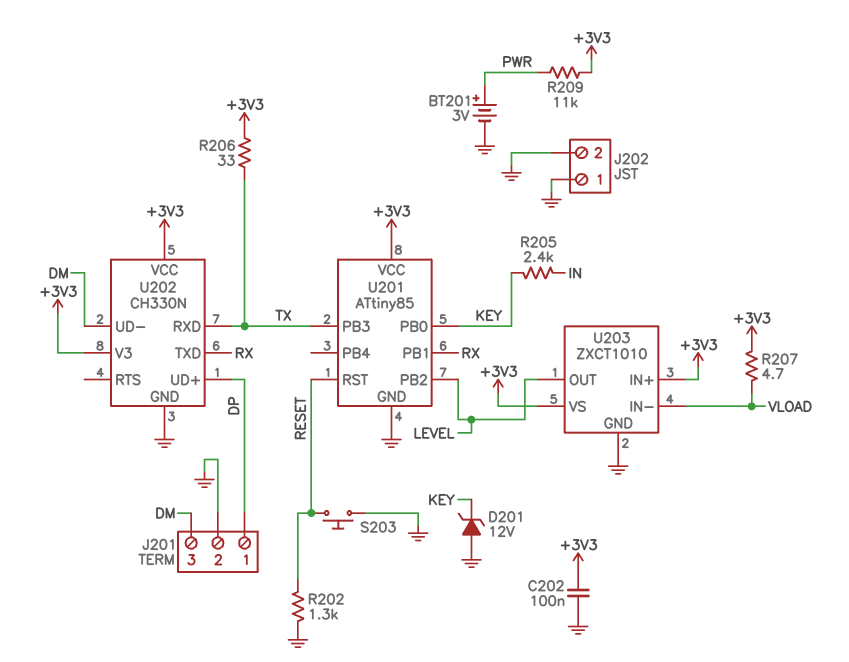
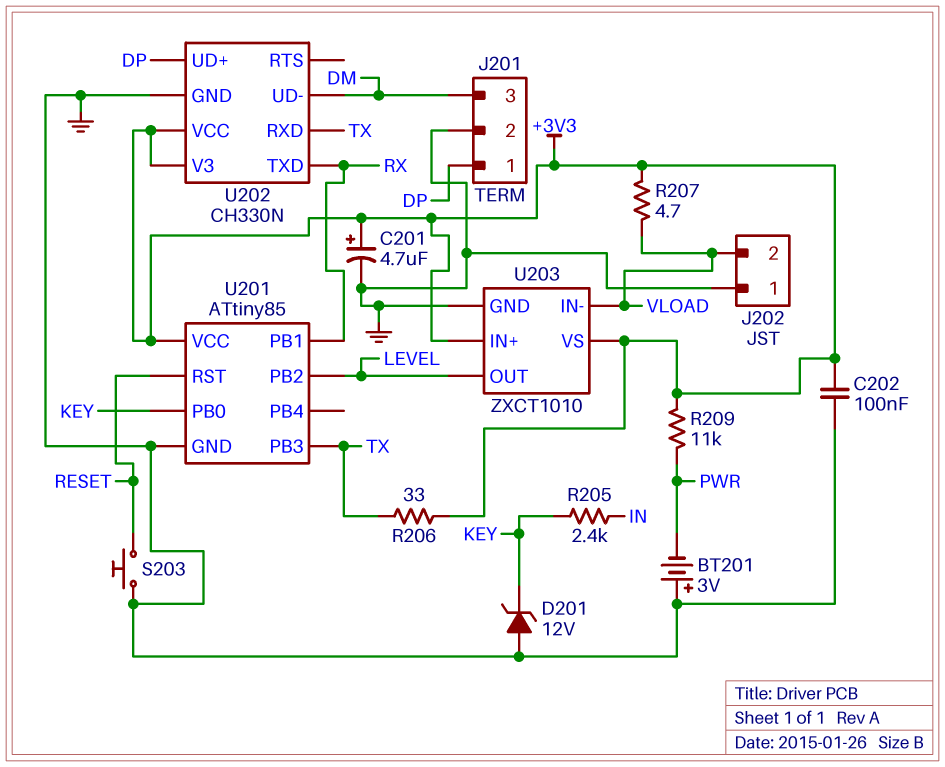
BT201: 3V (plus PWR, minus GND) -> 3V (plus GND, minus PWR)
C201: none -> 4.7uF (plus +3V3, minus GND)
J202 pin 2: GND -> VLOAD
R202: 1.3k (GND, RESET) -> none

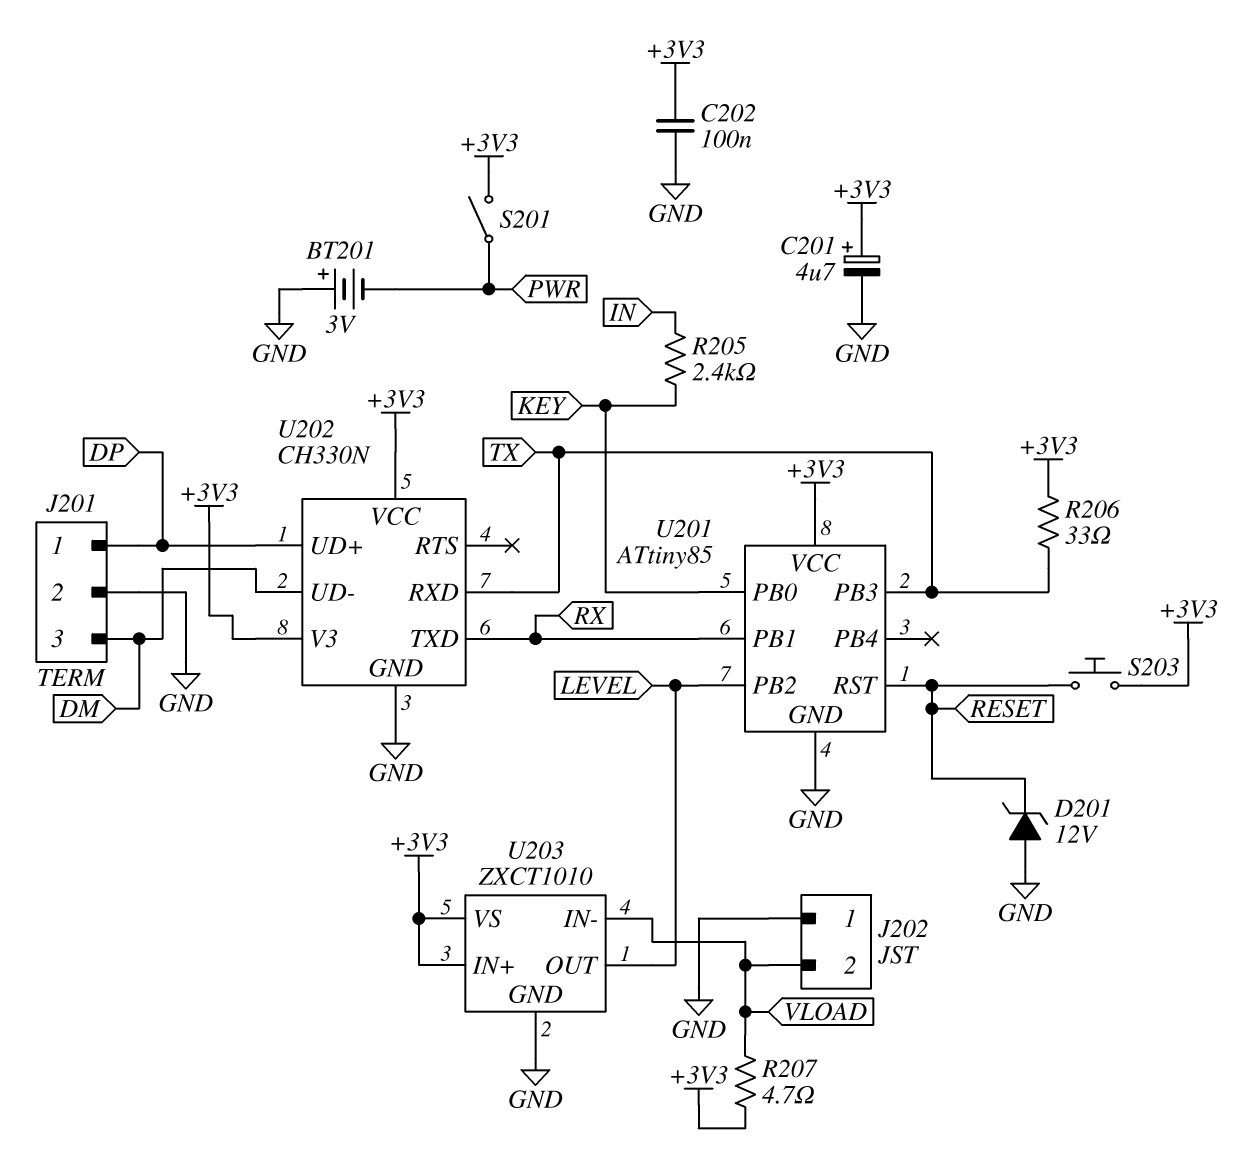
D201: zener 12V (A GND, K KEY) -> zener 12V (A GND, K RESET)
R209: 11k (+3V3, PWR) -> none
S201: none -> switch (+3V3, PWR)
S203: button (GND, RESET) -> button (+3V3, RESET)

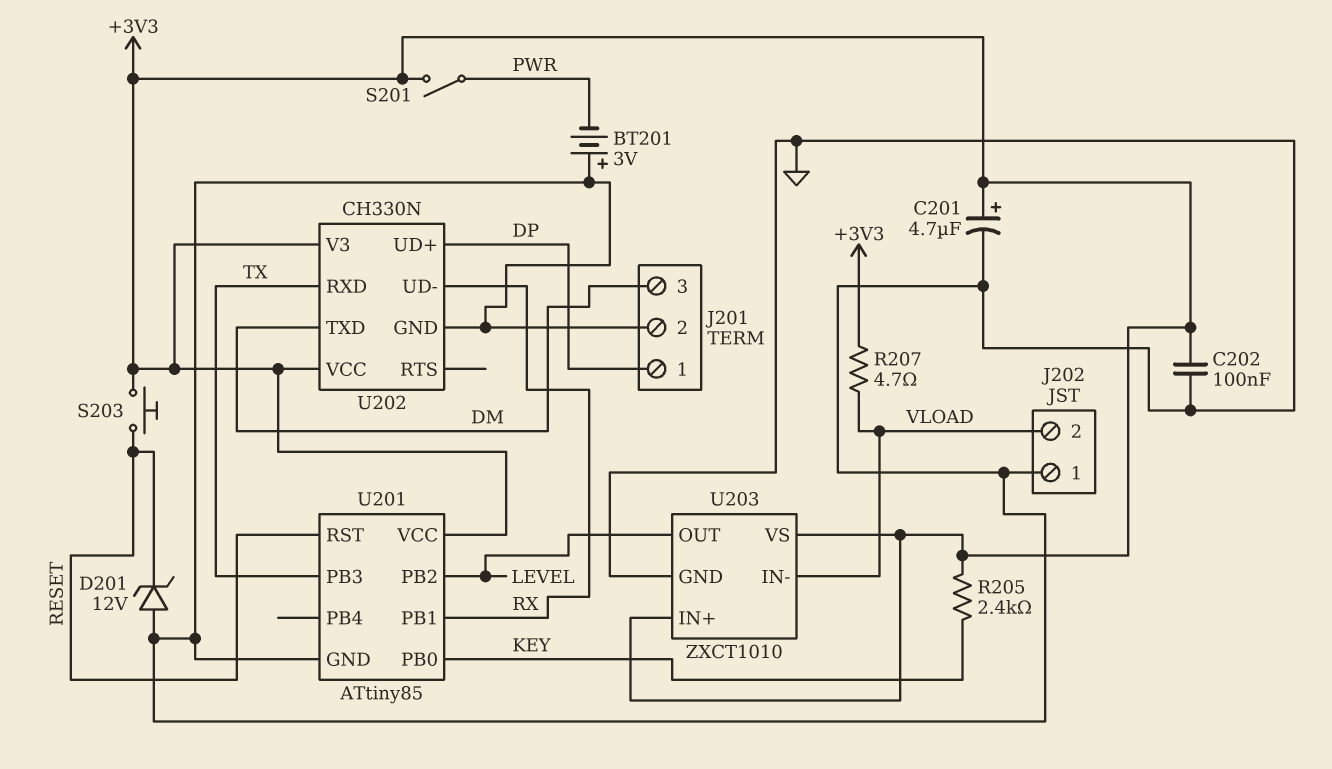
R205: 2.4k (IN, KEY) -> 2.4k (+3V3, KEY)
R206: 33 (+3V3, TX) -> none
U202 pin TXD: RX -> DM
U202 pin UD-: DM -> RX

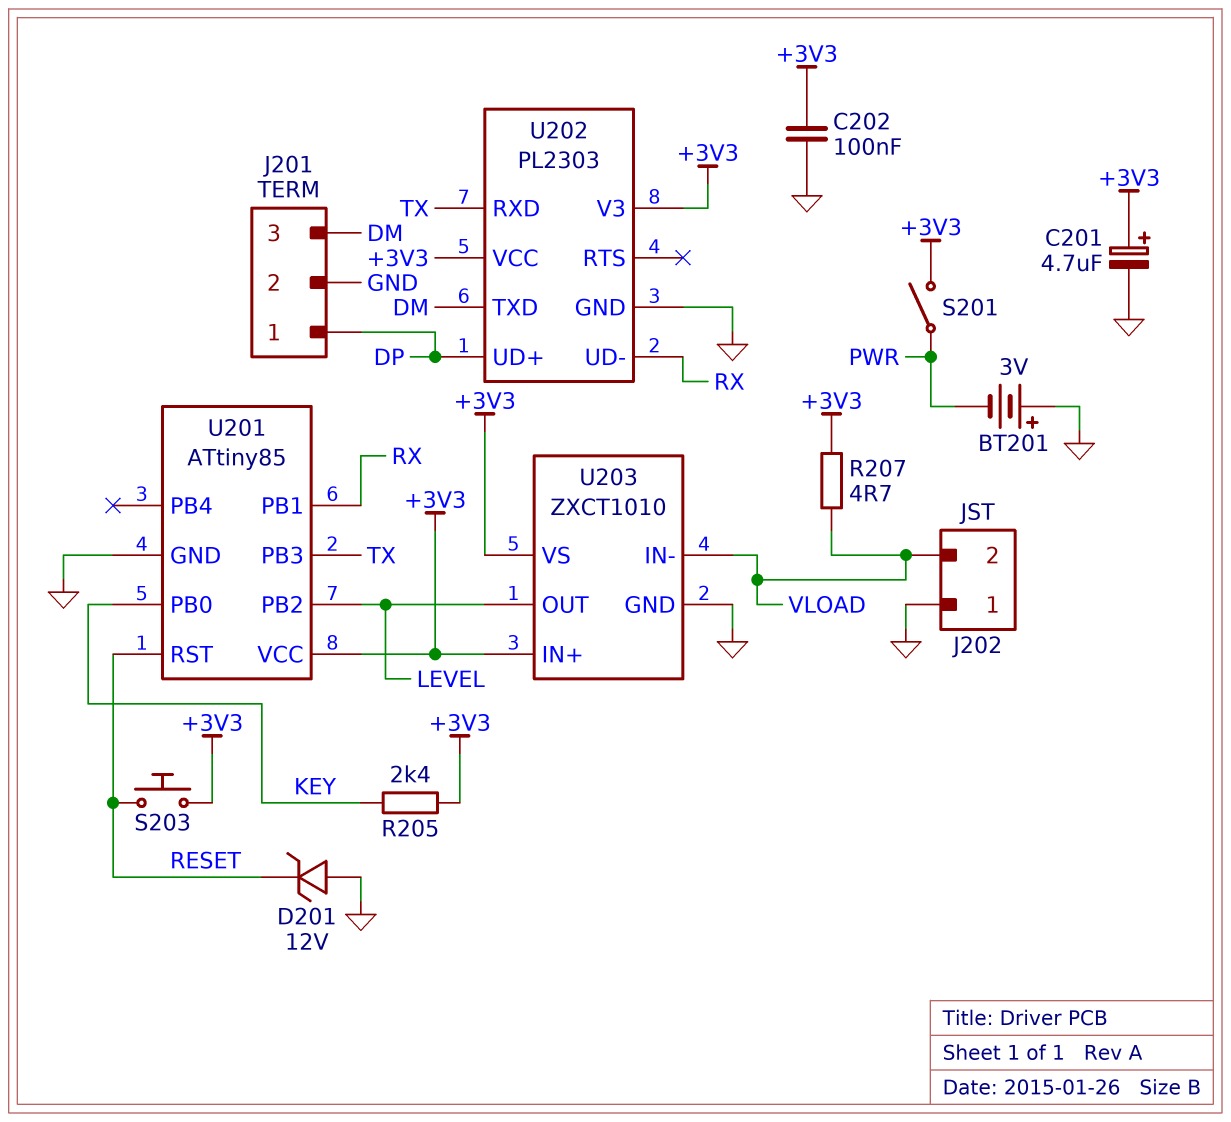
U202: CH330N -> PL2303

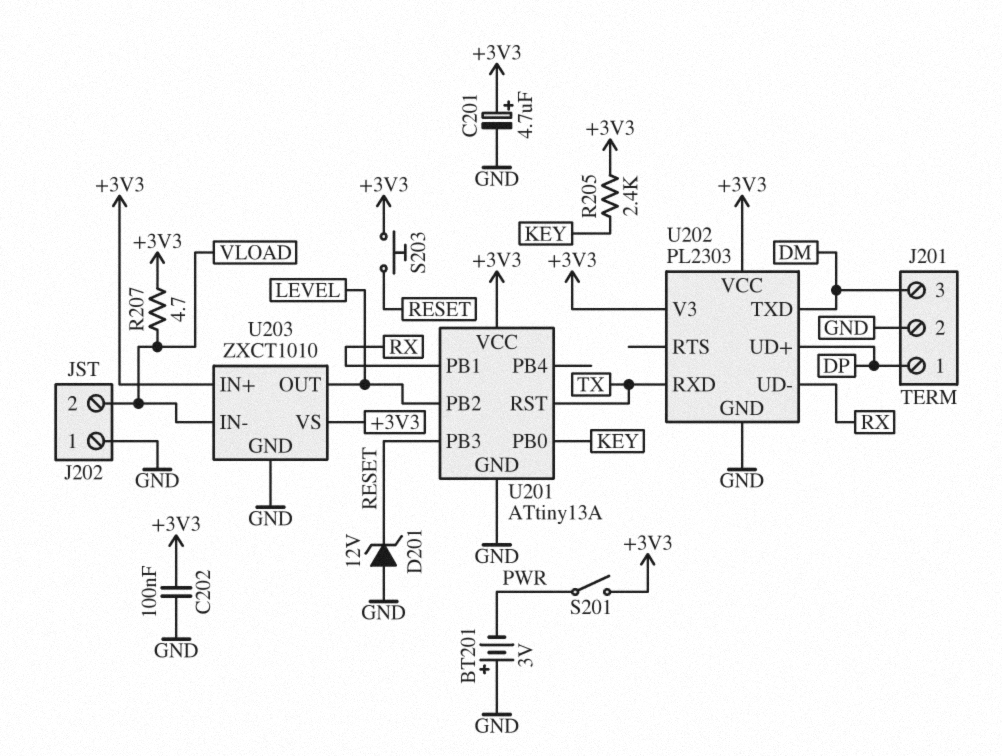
U201: ATtiny85 -> ATtiny13A
U201 pin PB3: TX -> RESET
U201 pin RST: RESET -> TX

